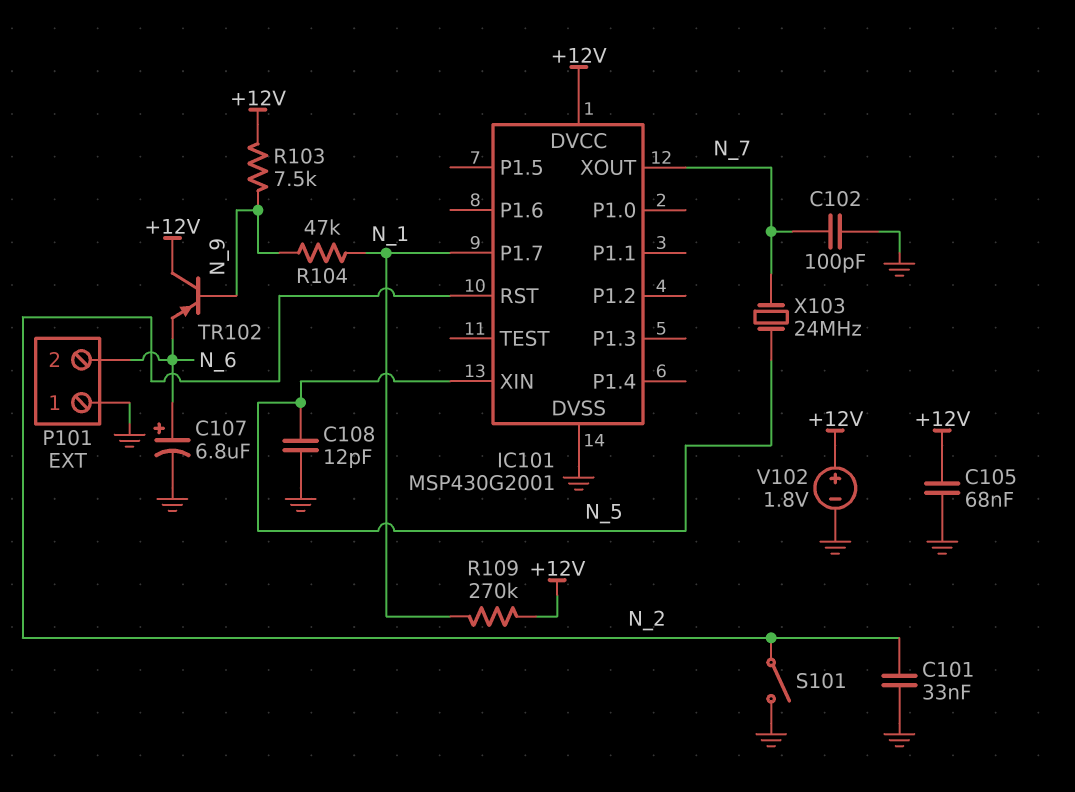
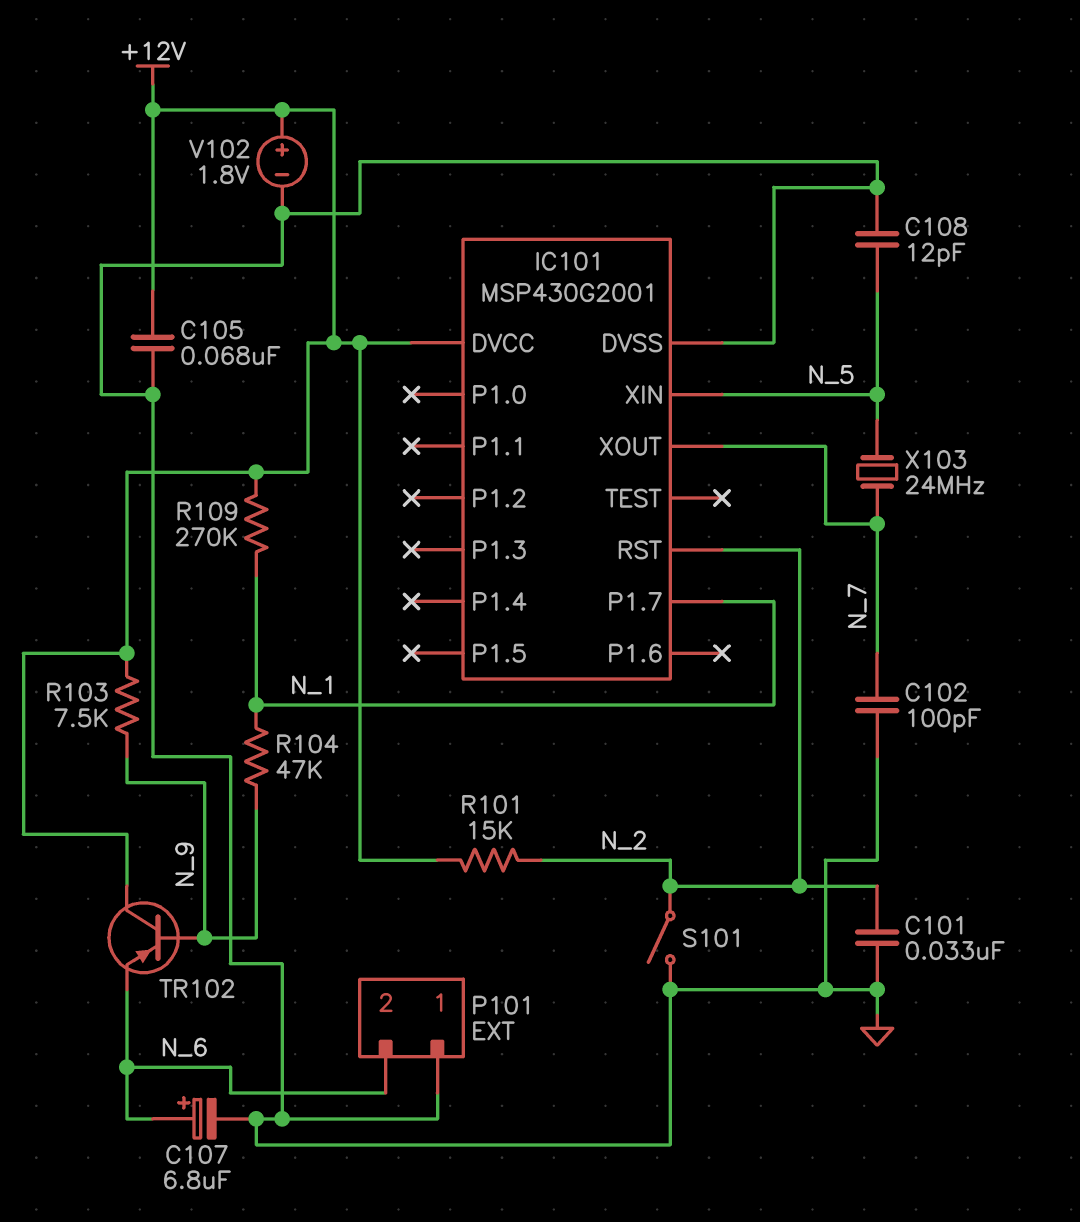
R101: none -> 15k (+12V, N_2)

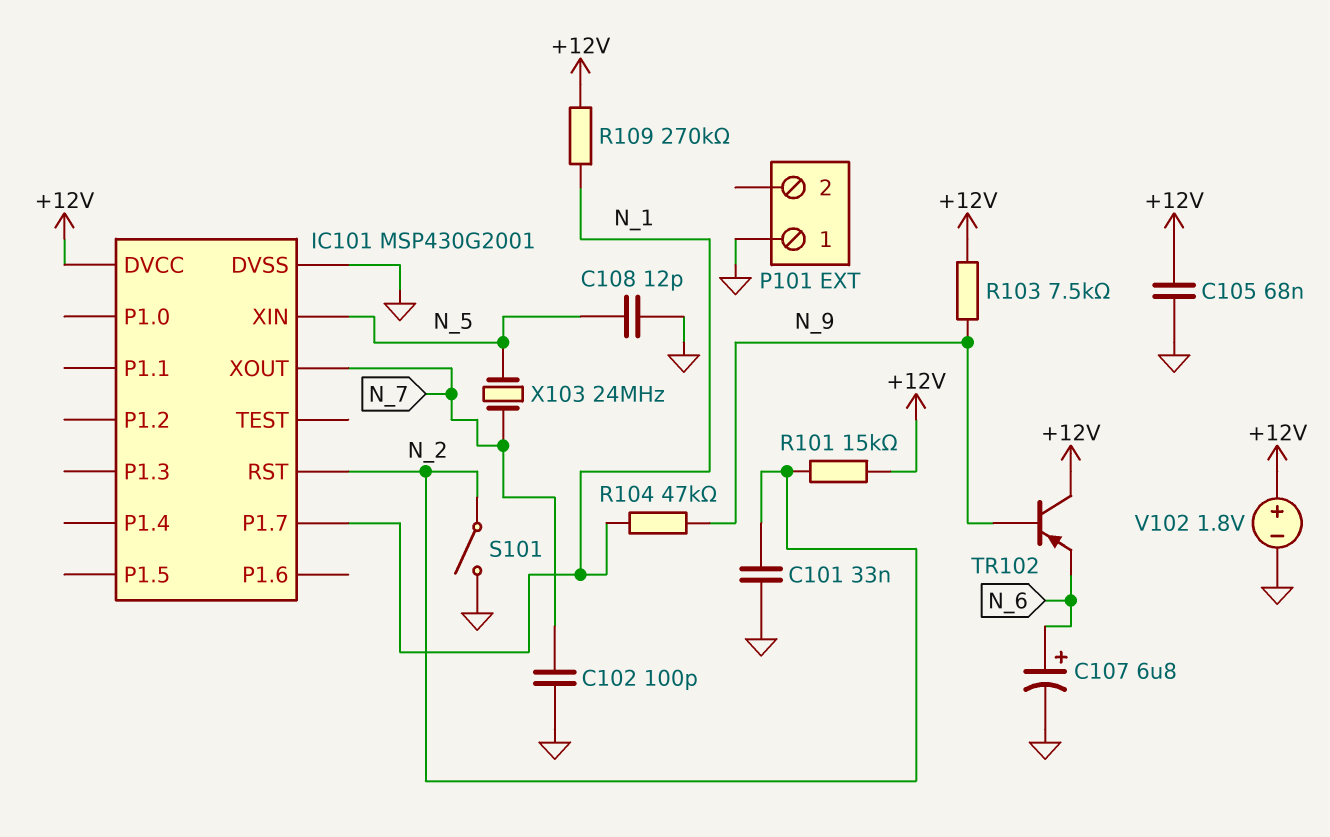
P101 pin 2: N_6 -> none

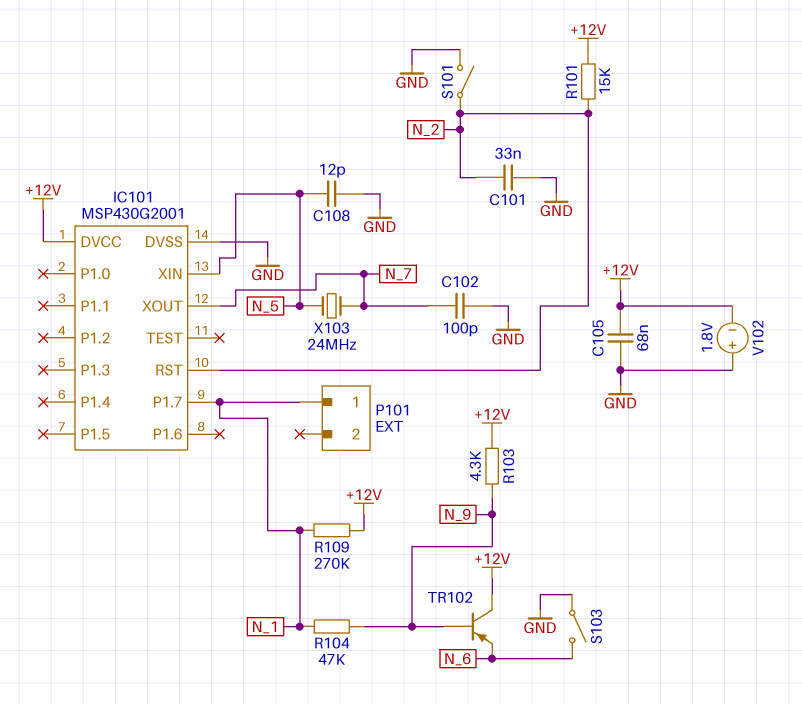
C107: 6.8uF (plus N_6, minus GND) -> none
P101 pin 1: GND -> N_1
R103: 7.5k (+12V, N_9) -> 4.3k (+12V, N_9)
S103: none -> switch (GND, N_6)
V102: 1.8V (plus +12V, minus GND) -> 1.8V (plus GND, minus +12V)

